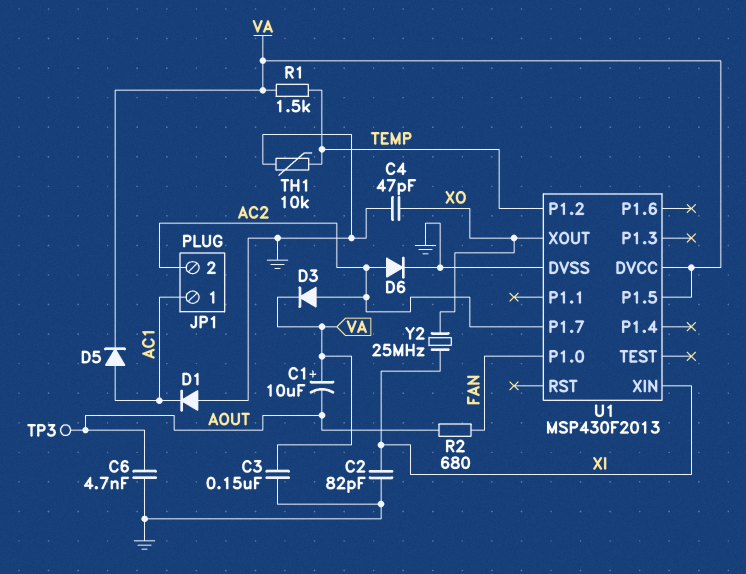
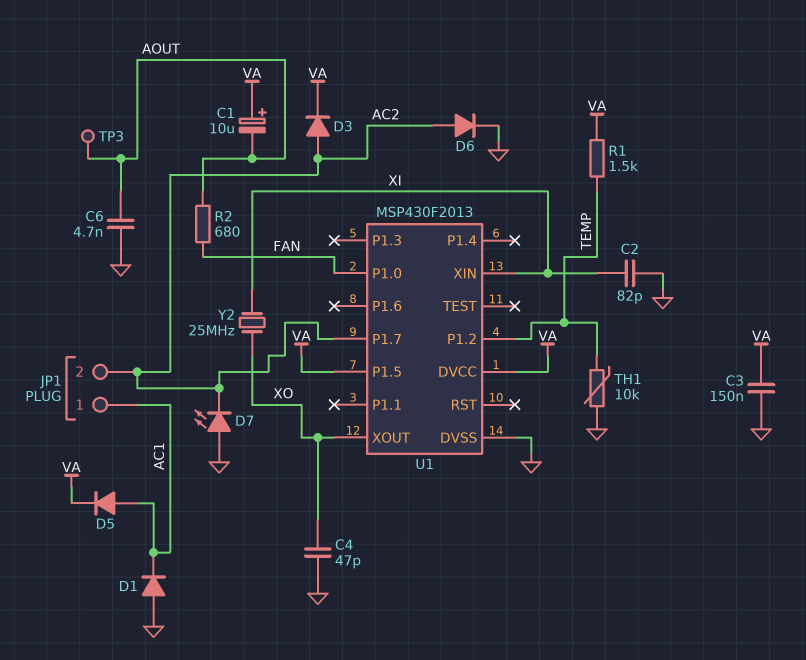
D7: none -> LED (A GND, K AC2)

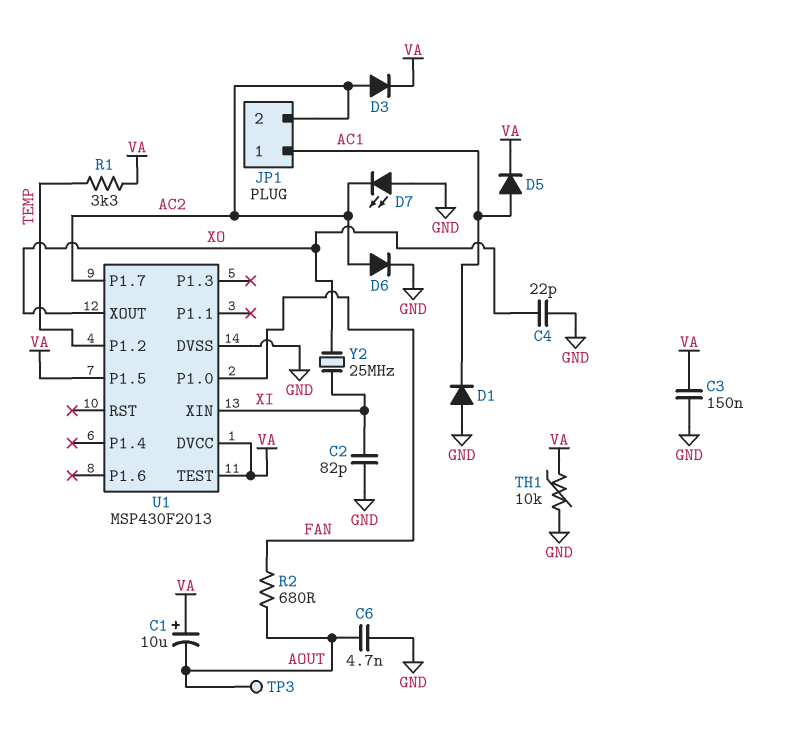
C4: 47pF (GND, XO) -> 22pF (GND, XO)
R1: 1.5k (TEMP, VA) -> 3.3k (TEMP, VA)
TH1: 10k (GND, TEMP) -> 10k (GND, VA)
U1 pin TEST: none -> VA

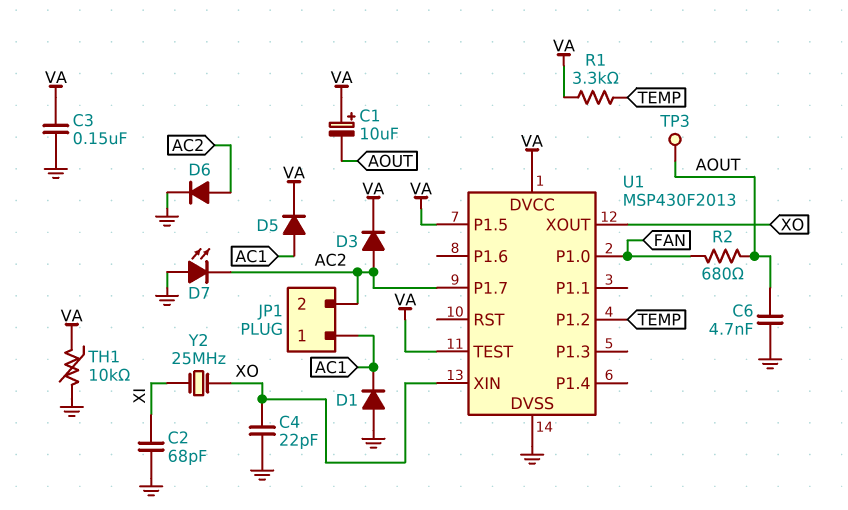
C2: 82pF (GND, XI) -> 68pF (GND, XI)
U1 pin XIN: XI -> XO

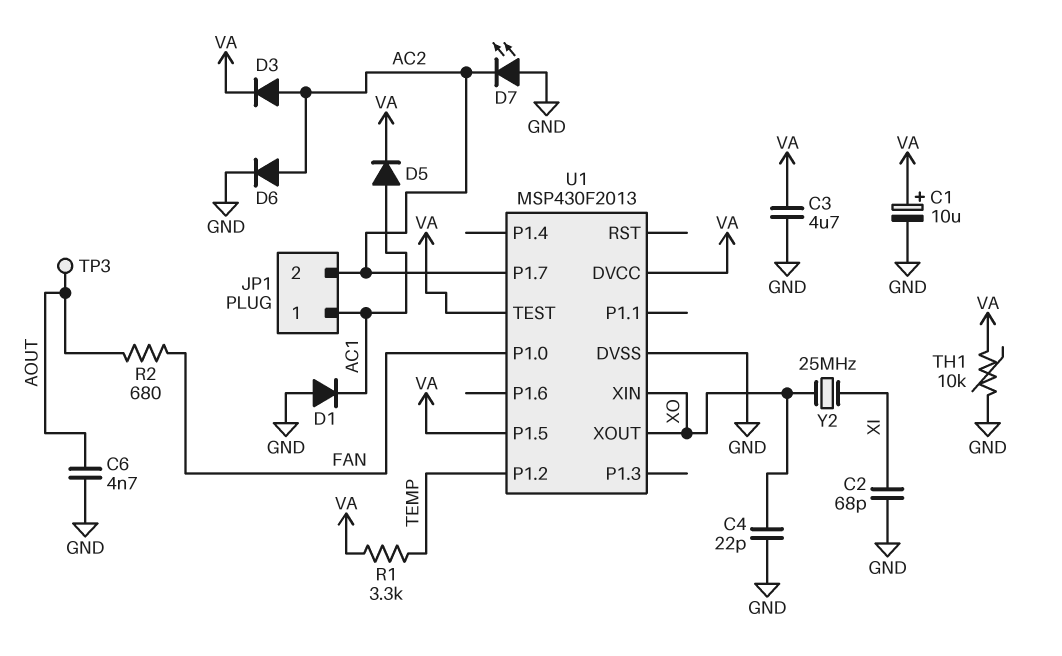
C1: 10uF (plus VA, minus AOUT) -> 10uF (plus VA, minus GND)
C3: 150nF (GND, VA) -> 4.7uF (GND, VA)

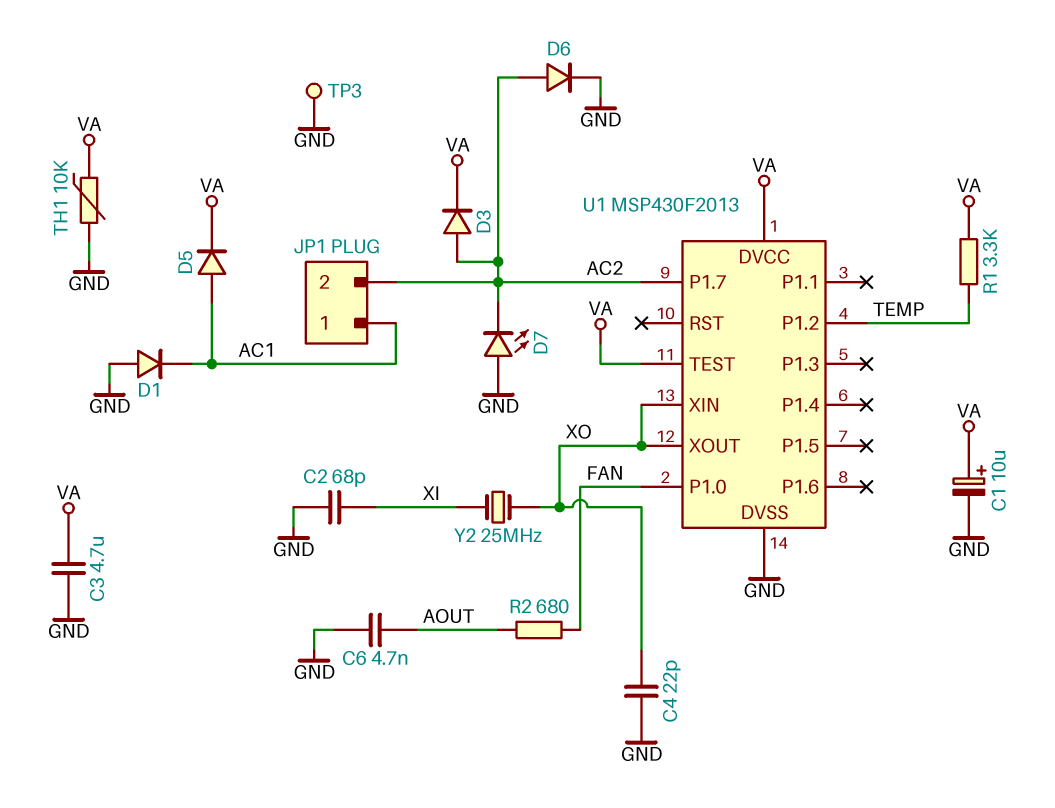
TP3: test point (AOUT) -> test point (GND)
U1 pin P1.5: VA -> none

